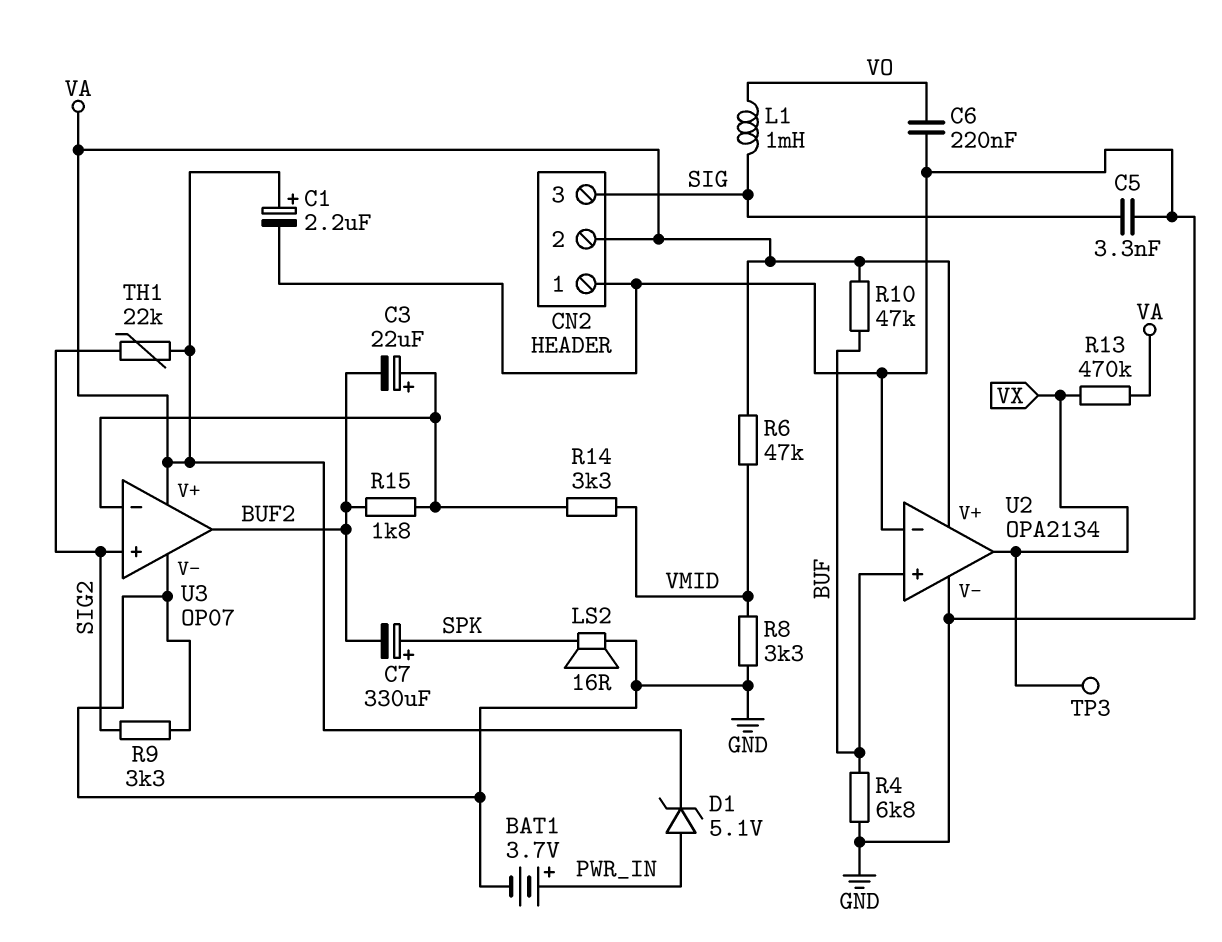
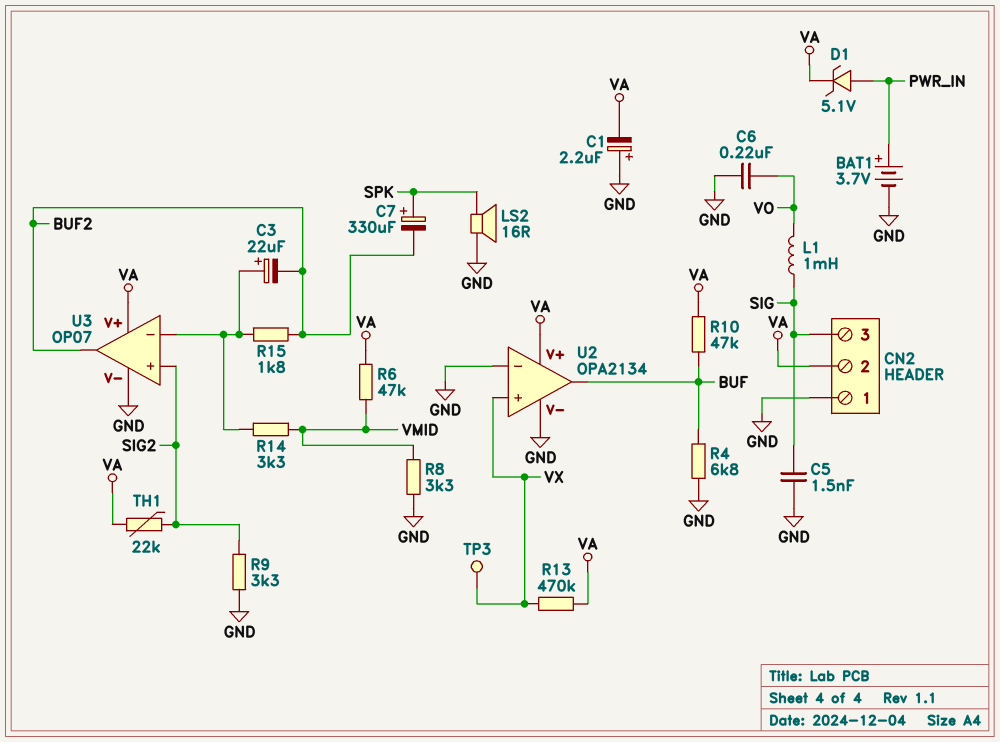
C1: 2.2uF (plus VA, minus GND) -> 2.2uF (plus GND, minus VA)
C5: 3.3nF (GND, SIG) -> 1.5nF (GND, SIG)
U2 pin in+: BUF -> VX
U2 pin out: VX -> BUF

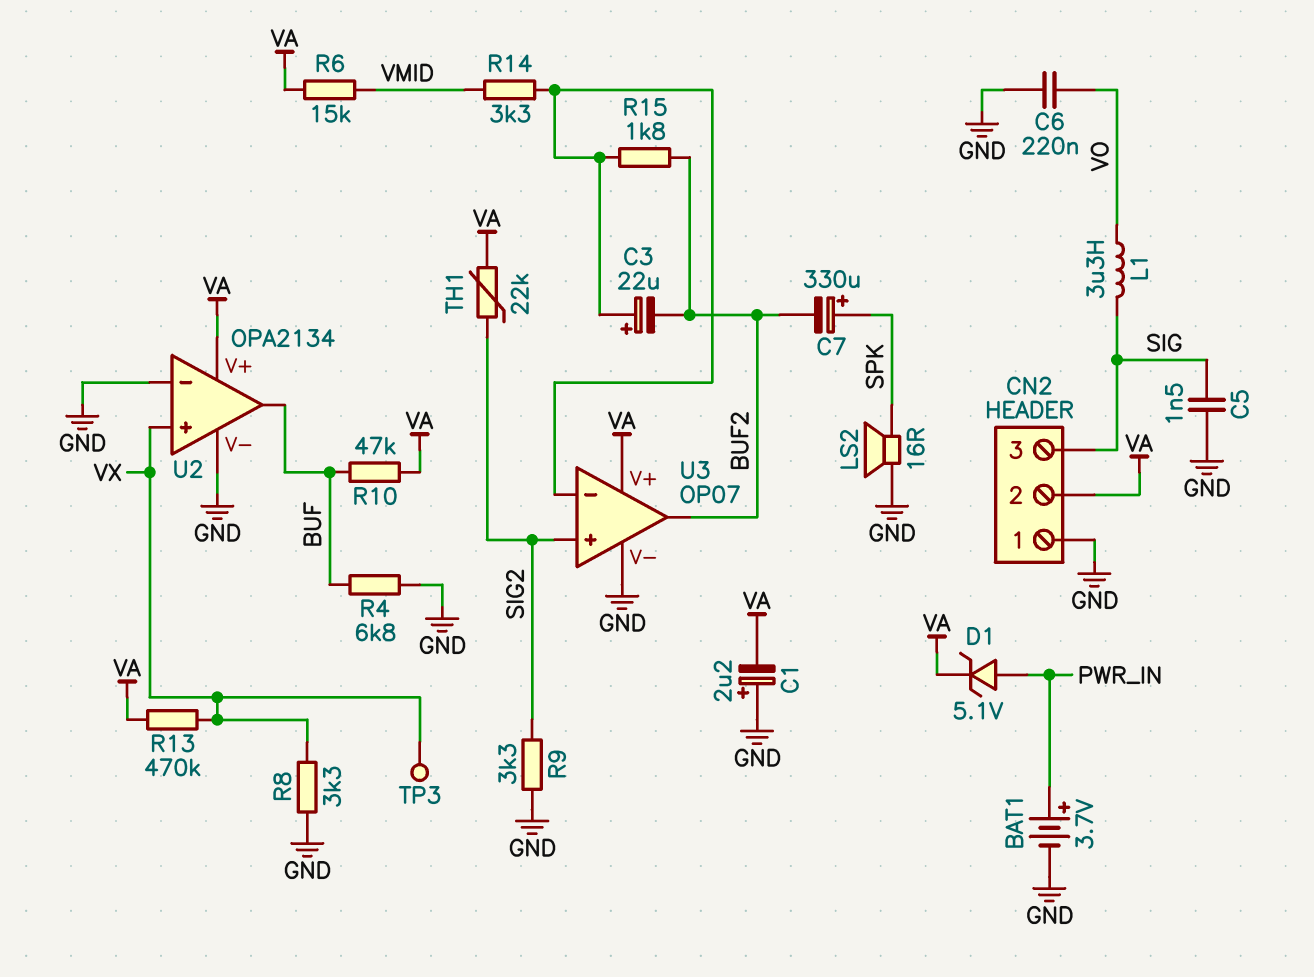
L1: 1mH (SIG, VO) -> 3.3uH (SIG, VO)
R6: 47k (VA, VMID) -> 15k (VA, VMID)
R8: 3.3k (GND, VMID) -> 3.3k (GND, VX)

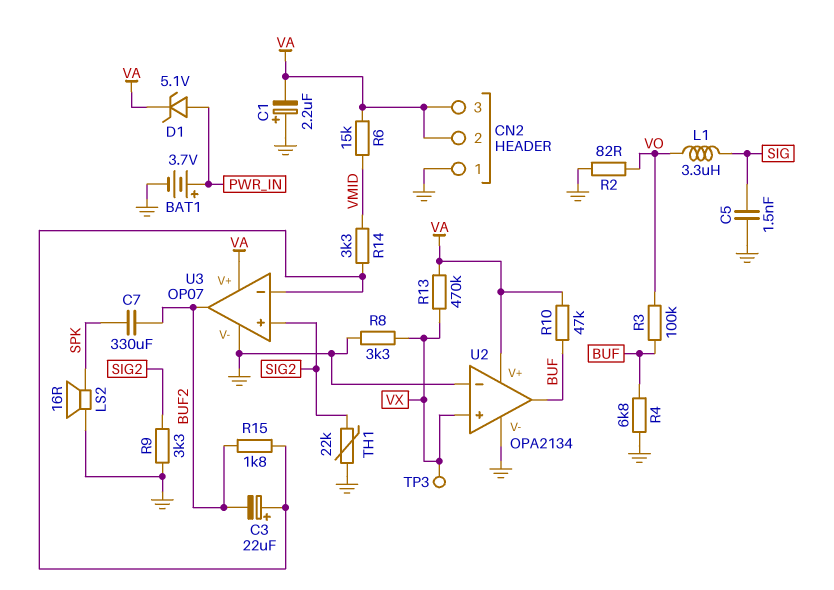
C6: 220nF (GND, VO) -> none
C7: 330uF (plus SPK, minus BUF2) -> 330uF (BUF2, SPK)
CN2 pin 3: SIG -> VA
R2: none -> 82 (GND, VO)
R3: none -> 100k (BUF, VO)
TH1: 22k (SIG2, VA) -> 22k (GND, SIG2)

